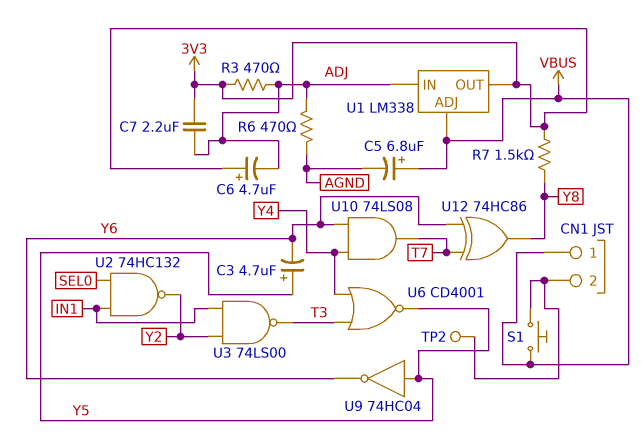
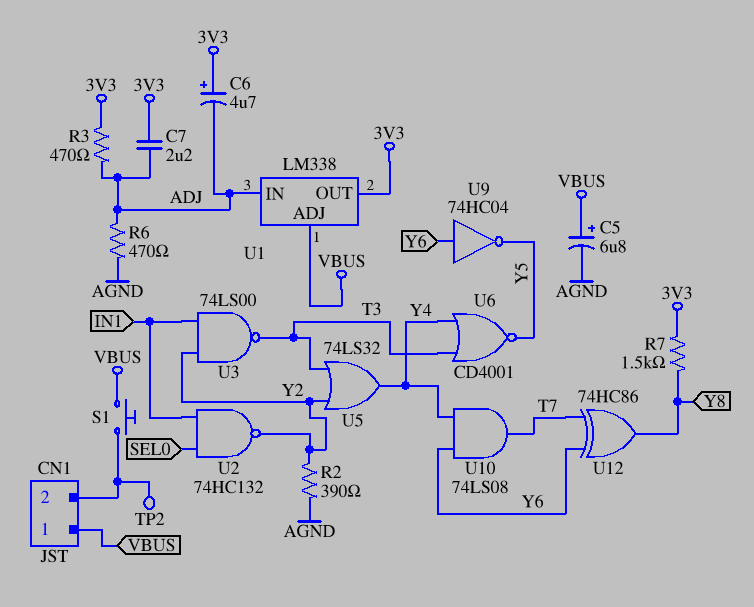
C3: 4.7uF (plus Y5, minus Y6) -> none
R2: none -> 390 (AGND, Y2)
U5: none -> OR 74LS32 (in T3, in Y2, out Y4)
U9: NOT 74HC04 (in Y5, out Y6) -> NOT 74HC04 (in Y6, out Y5)

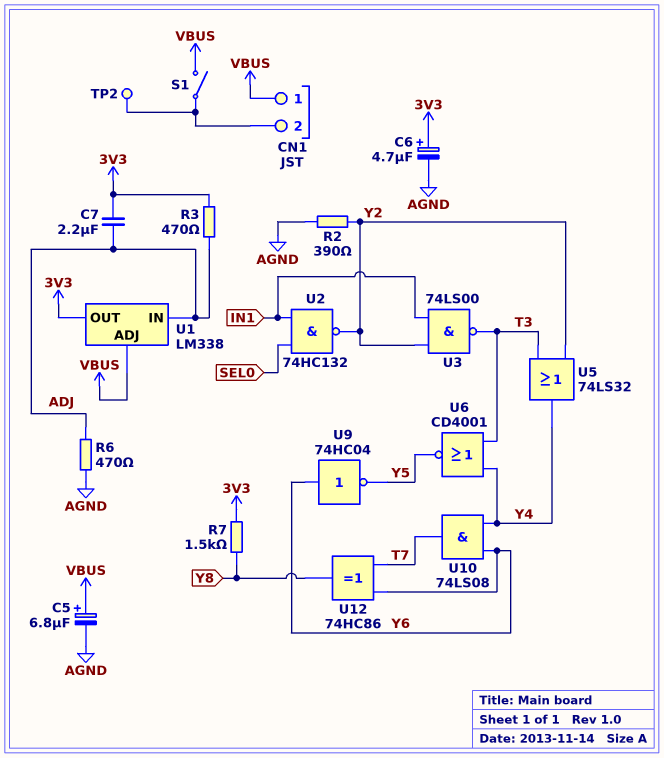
C6: 4.7uF (plus 3V3, minus ADJ) -> 4.7uF (plus 3V3, minus AGND)
S1: button (CN1/2, VBUS) -> switch (CN1/2, VBUS)

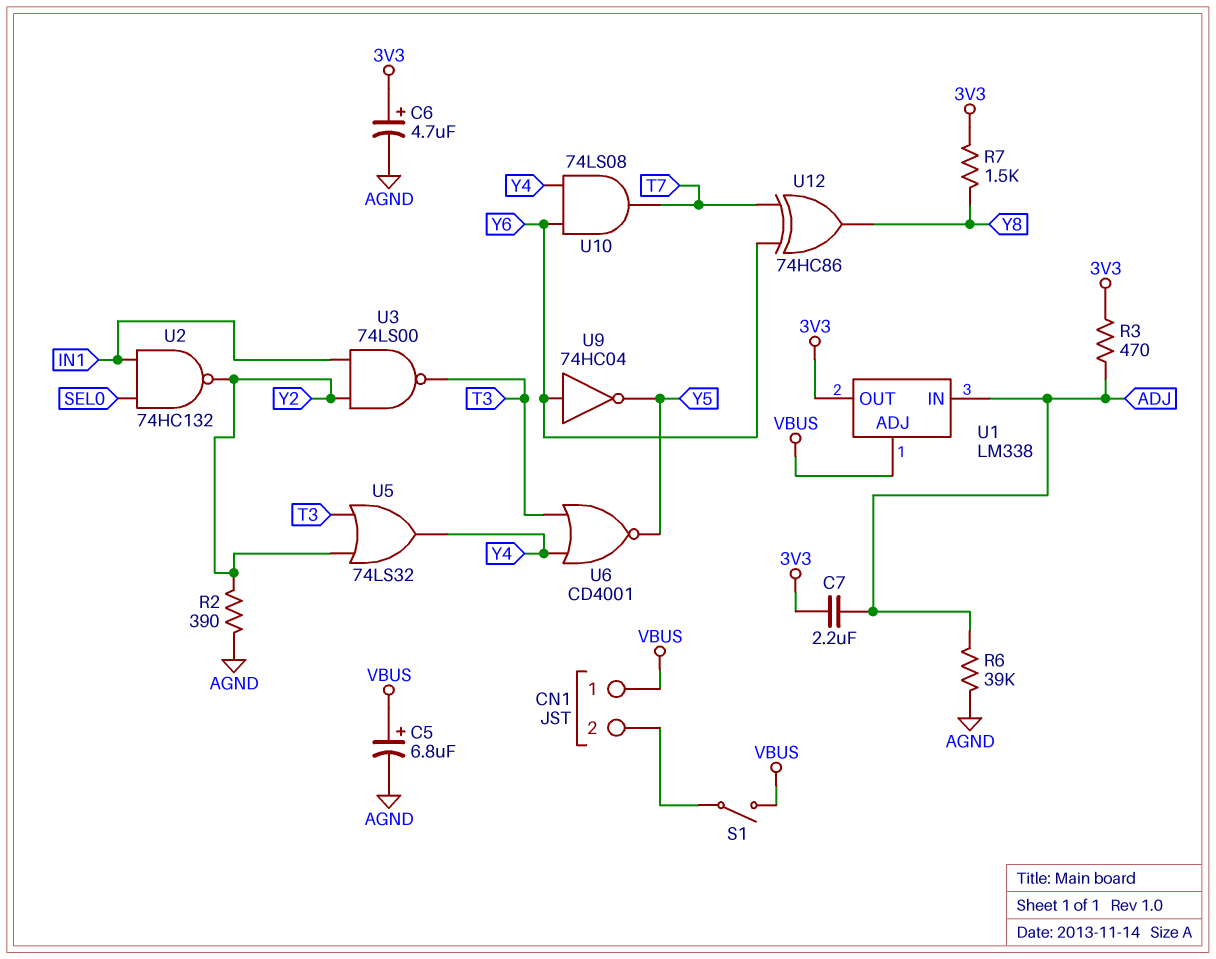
R6: 470 (ADJ, AGND) -> 39k (ADJ, AGND)
TP2: test point (CN1/2) -> none

